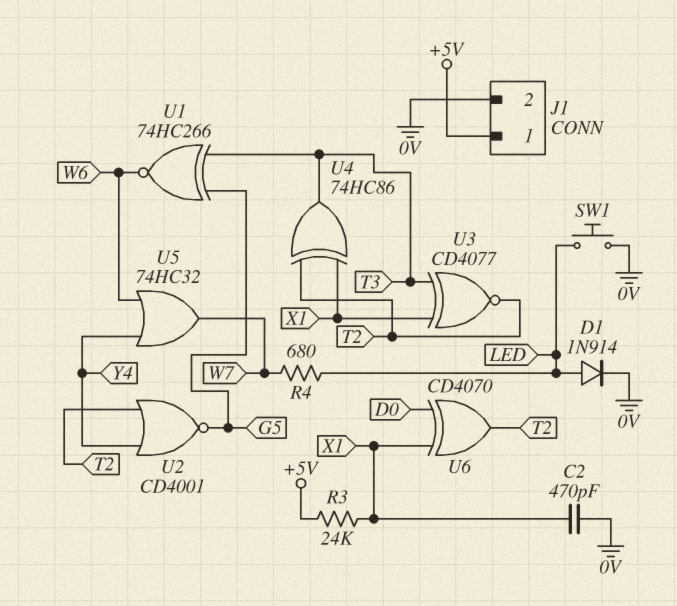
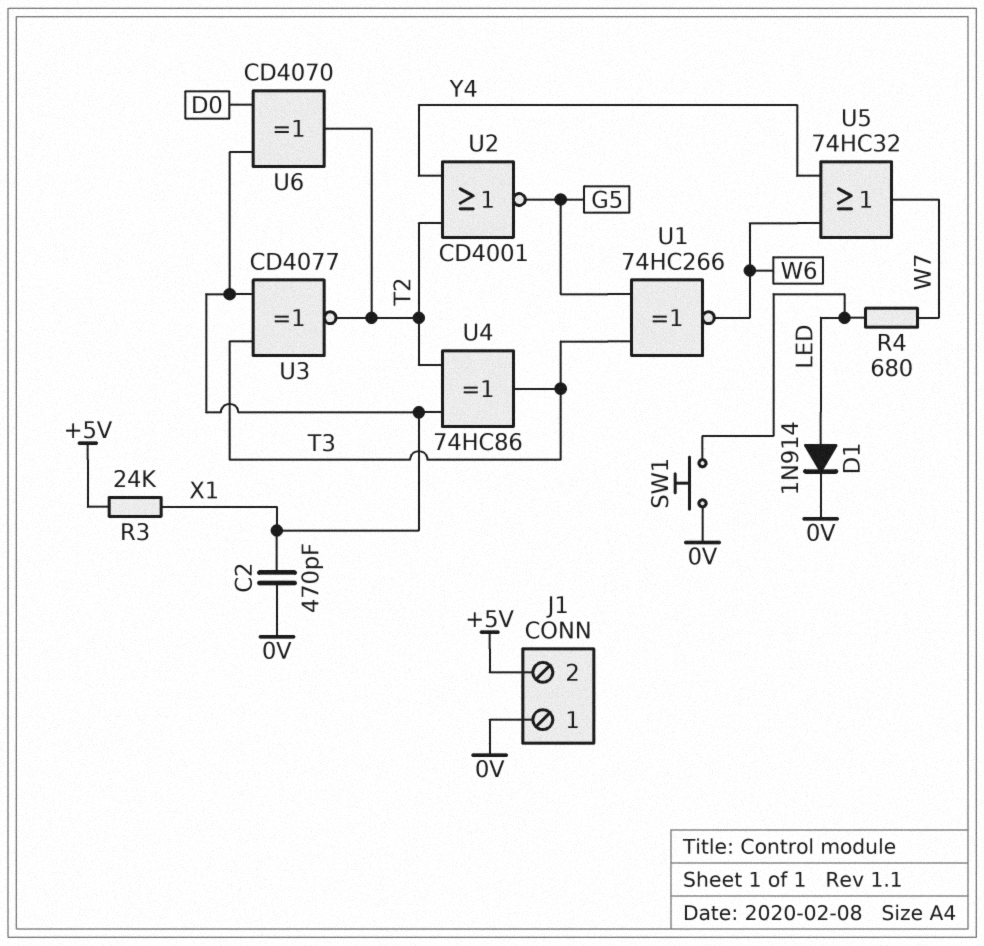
J1 pin 1: +5V -> 0V
J1 pin 2: 0V -> +5V

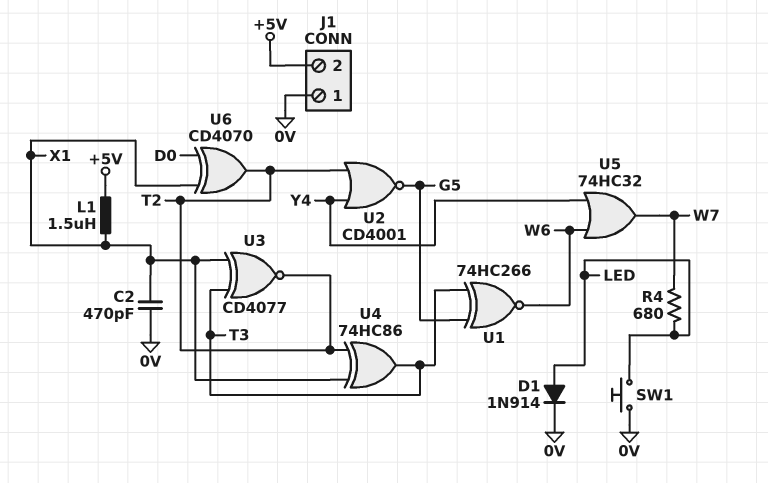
L1: none -> 1.5uH (+5V, X1)
R3: 24k (+5V, X1) -> none

